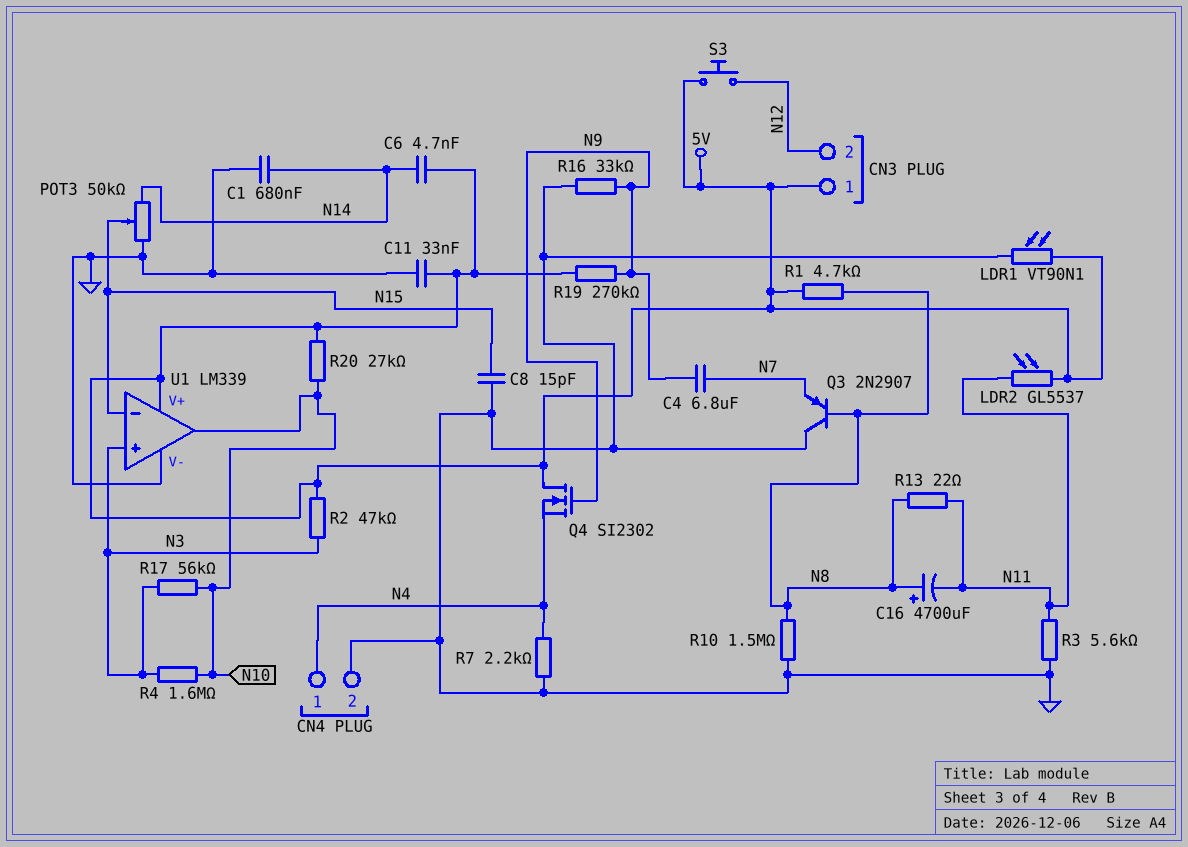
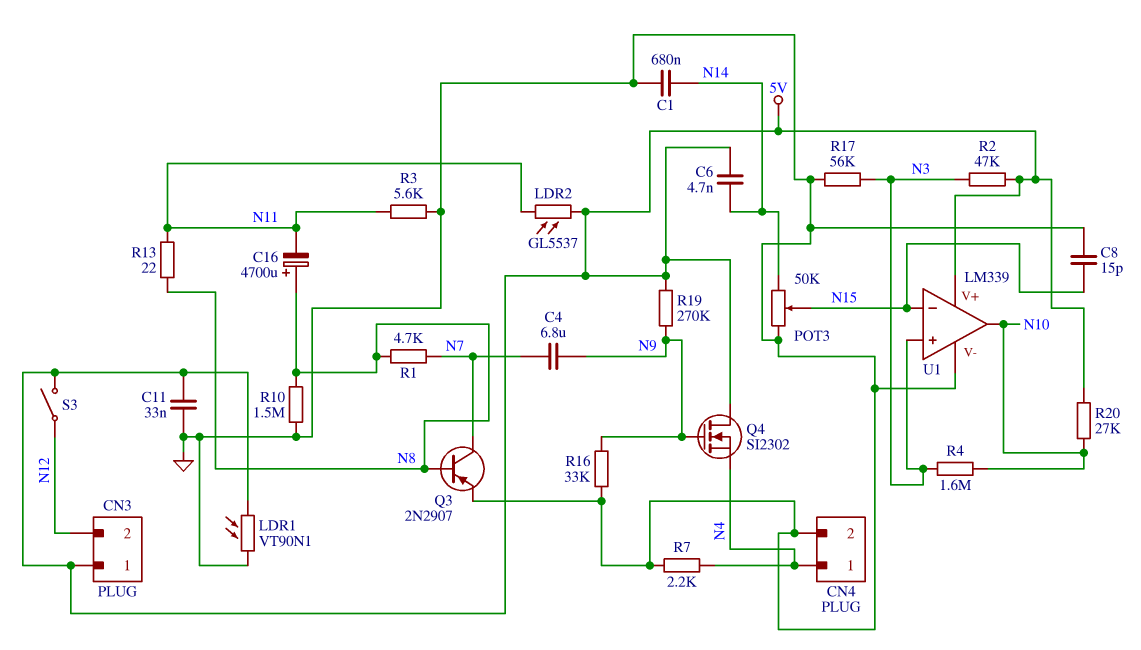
Q3: PNP 2N2907 (B N8, C GND, E N7) -> PNP 2N2907 (B N8, C N7, E GND)
R1: 4.7k (5V, N8) -> 4.7k (N7, N8)
R17: 56k (N3, N10) -> 56k (GND, N3)
S3: button (5V, N12) -> switch (5V, N12)

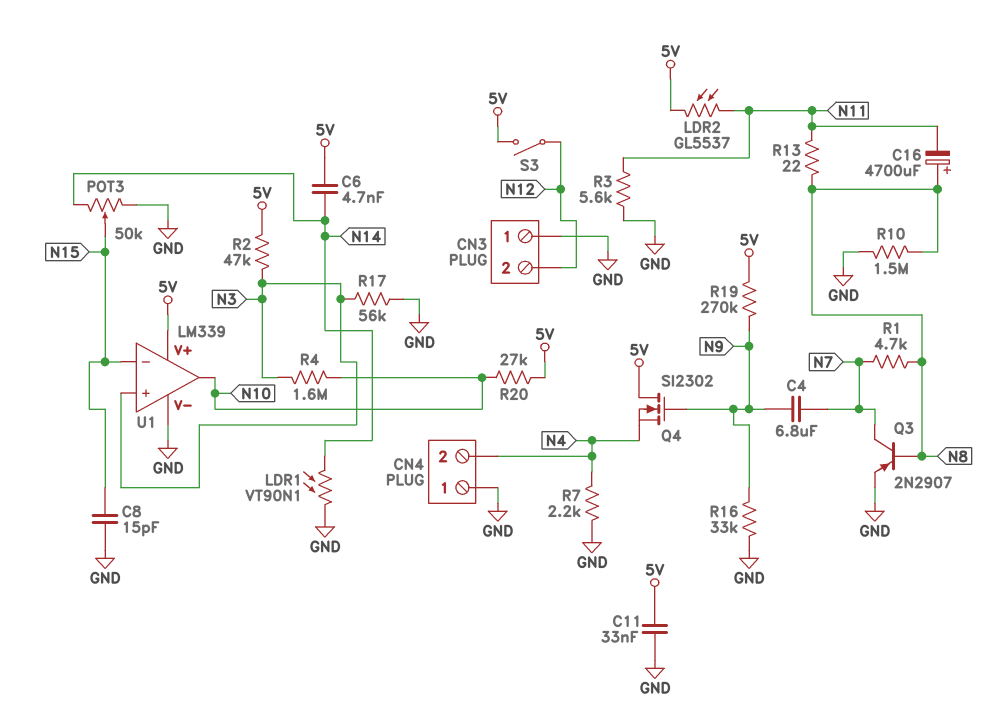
C1: 680nF (GND, N14) -> none
CN3 pin 1: 5V -> GND
CN4 pin 1: N4 -> GND
CN4 pin 2: GND -> N4
LDR1: VT90N1 (5V, GND) -> VT90N1 (GND, N14)

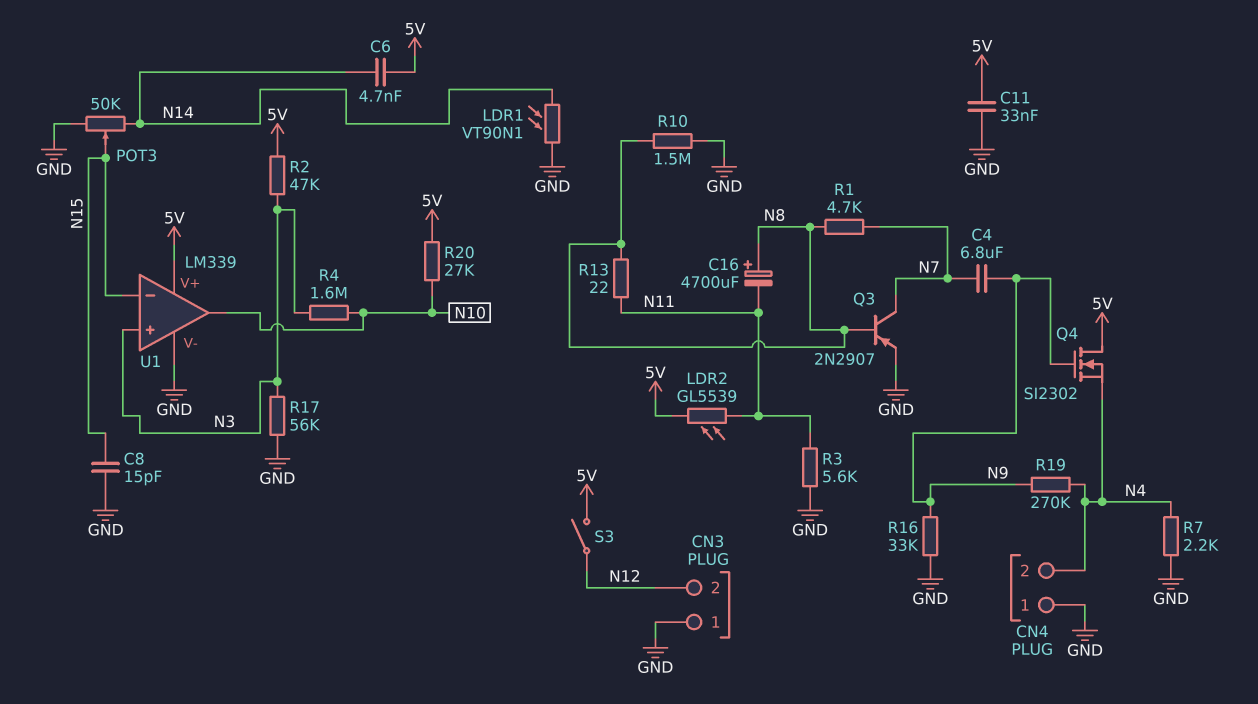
LDR2: GL5537 (5V, N11) -> GL5539 (5V, N11)
R19: 270k (5V, N9) -> 270k (N4, N9)

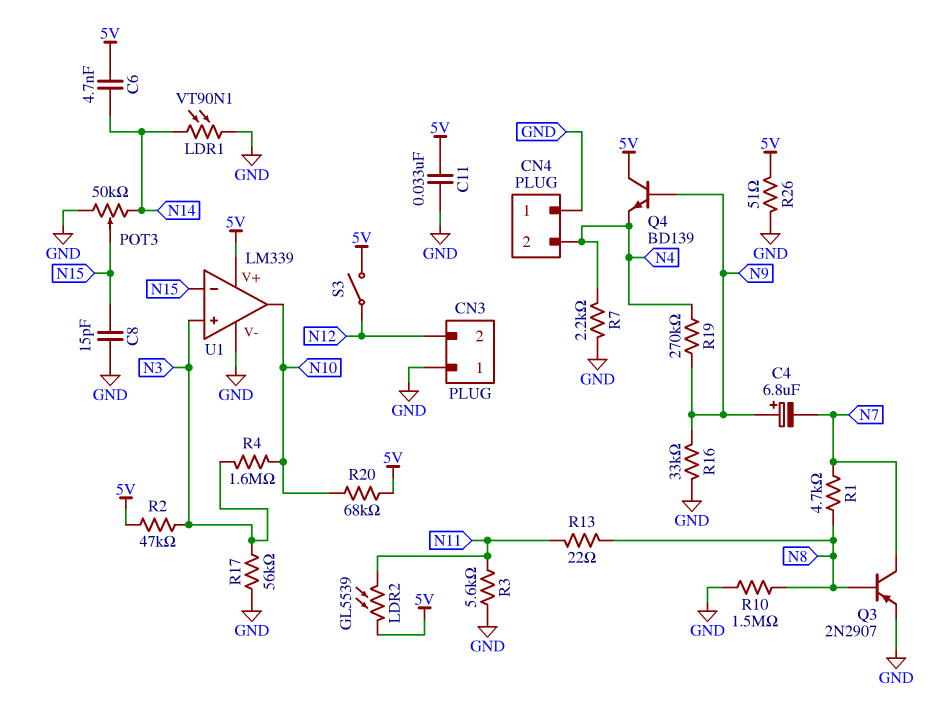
C4: 6.8uF (N7, N9) -> 6.8uF (plus N9, minus N7)
C16: 4700uF (plus N8, minus N11) -> none
Q4: NMOS SI2302 (G N9, D 5V, S N4) -> NPN BD139 (B N9, C 5V, E N4)
R20: 27k (5V, N10) -> 68k (5V, N10)
R26: none -> 51 (5V, GND)

